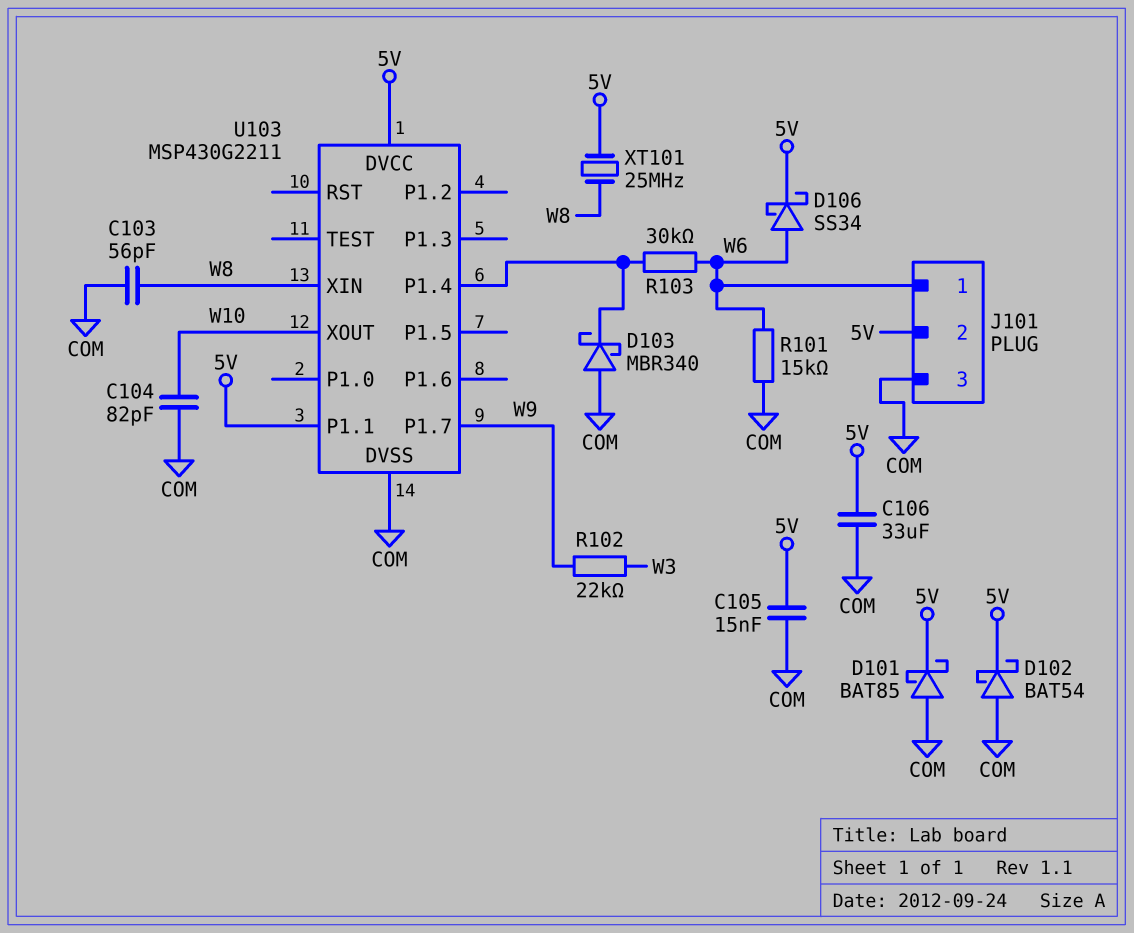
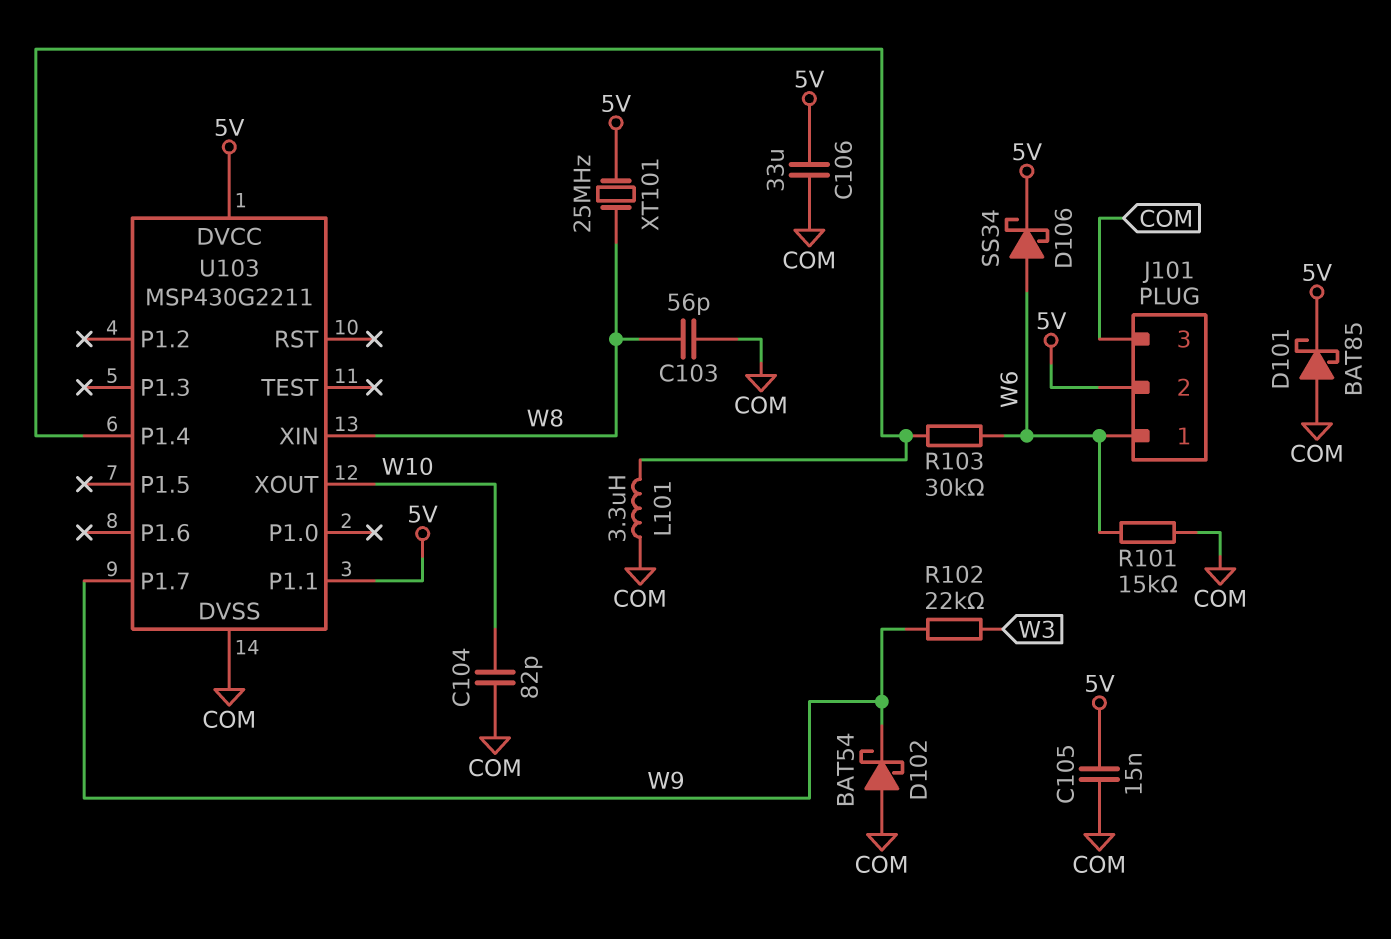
D102: schottky BAT54 (A COM, K 5V) -> schottky BAT54 (A COM, K W9)
D103: schottky MBR340 (A COM, K U103/P1.4) -> none
L101: none -> 3.3uH (COM, U103/P1.4)

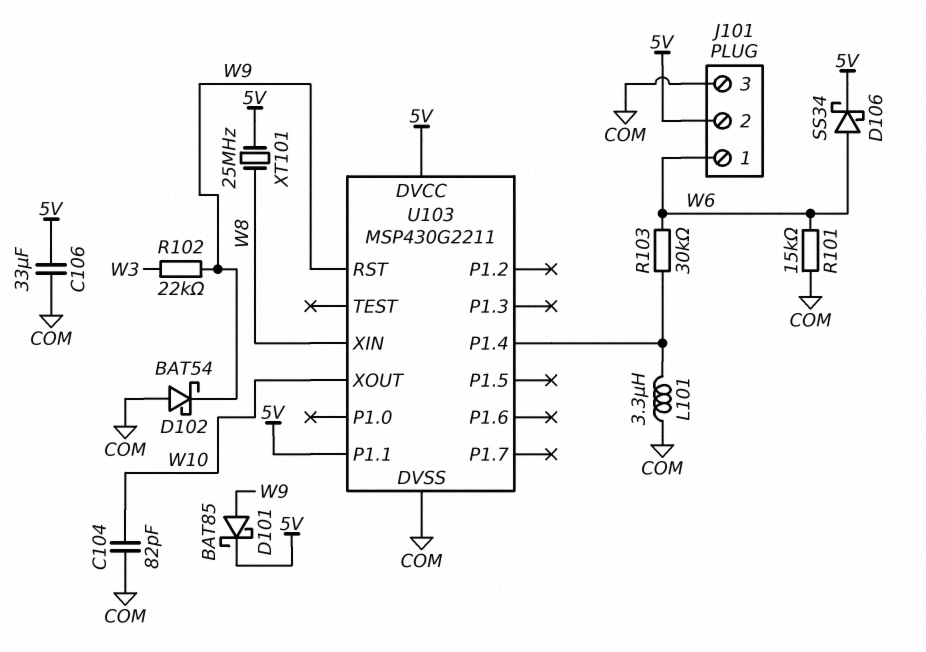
C103: 56pF (COM, W8) -> none
C105: 15nF (5V, COM) -> none
D101: schottky BAT85 (A COM, K 5V) -> schottky BAT85 (A W9, K 5V)
U103 pin P1.7: W9 -> none
U103 pin RST: none -> W9

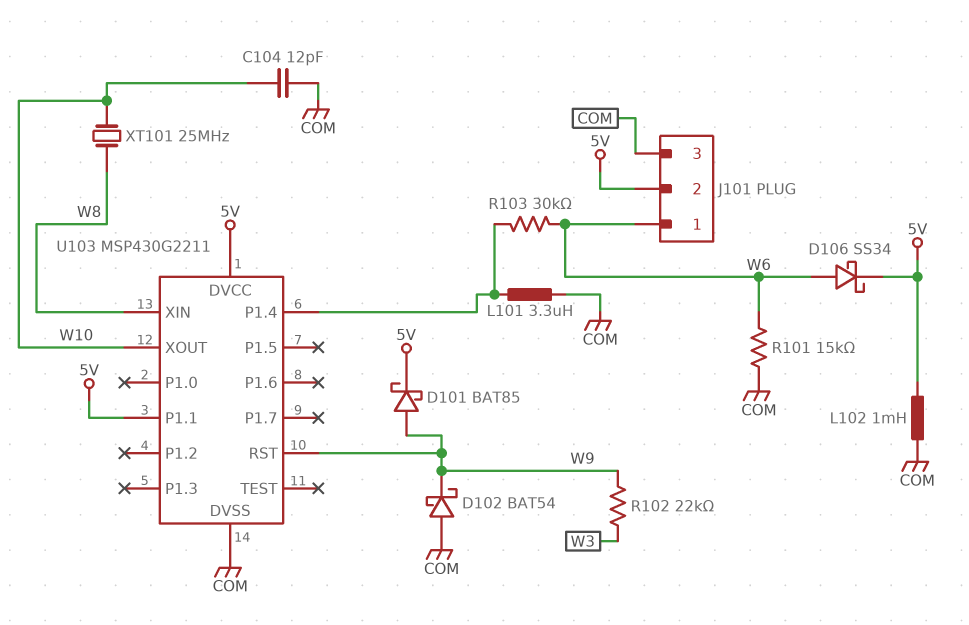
C104: 82pF (COM, W10) -> 12pF (COM, W10)
C106: 33uF (5V, COM) -> none
L102: none -> 1mH (5V, COM)
XT101: 25MHz (5V, W8) -> 25MHz (W8, W10)

